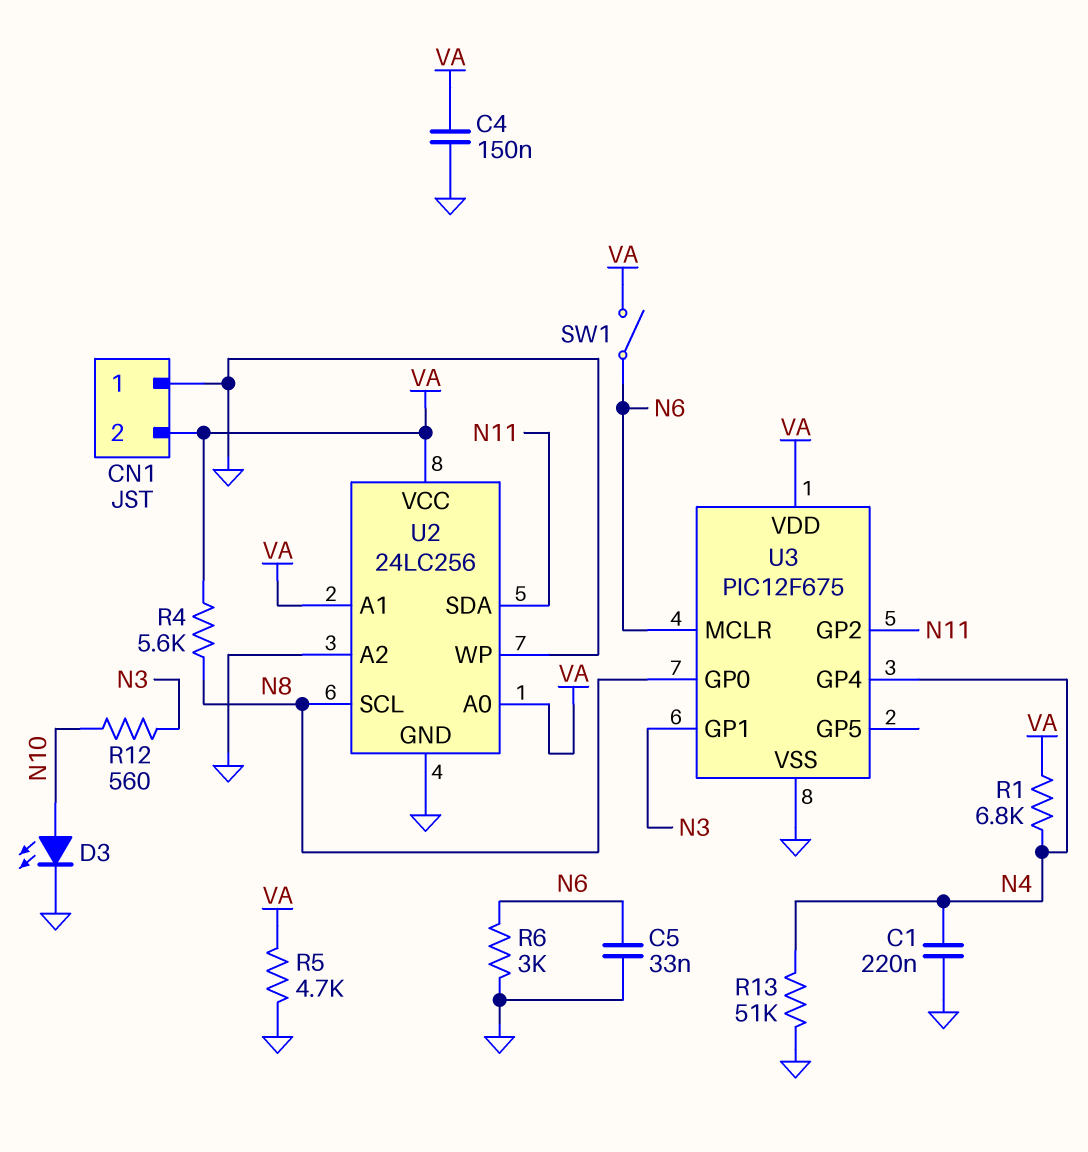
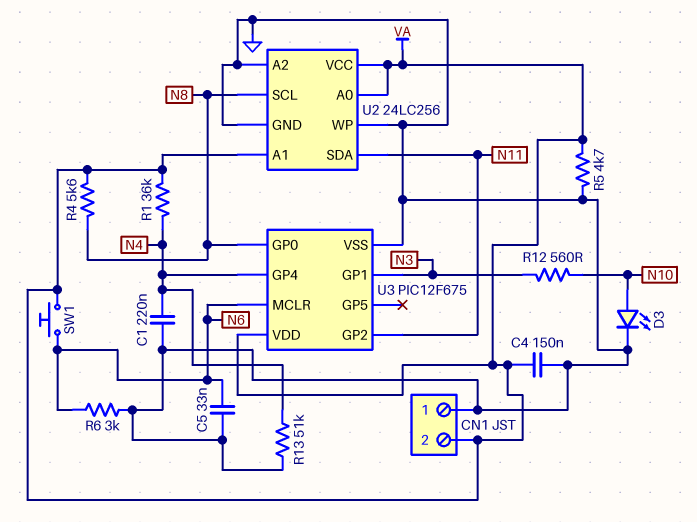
R1: 6.8k (N4, VA) -> 36k (N4, VA)
SW1: switch (N6, VA) -> button (N6, VA)

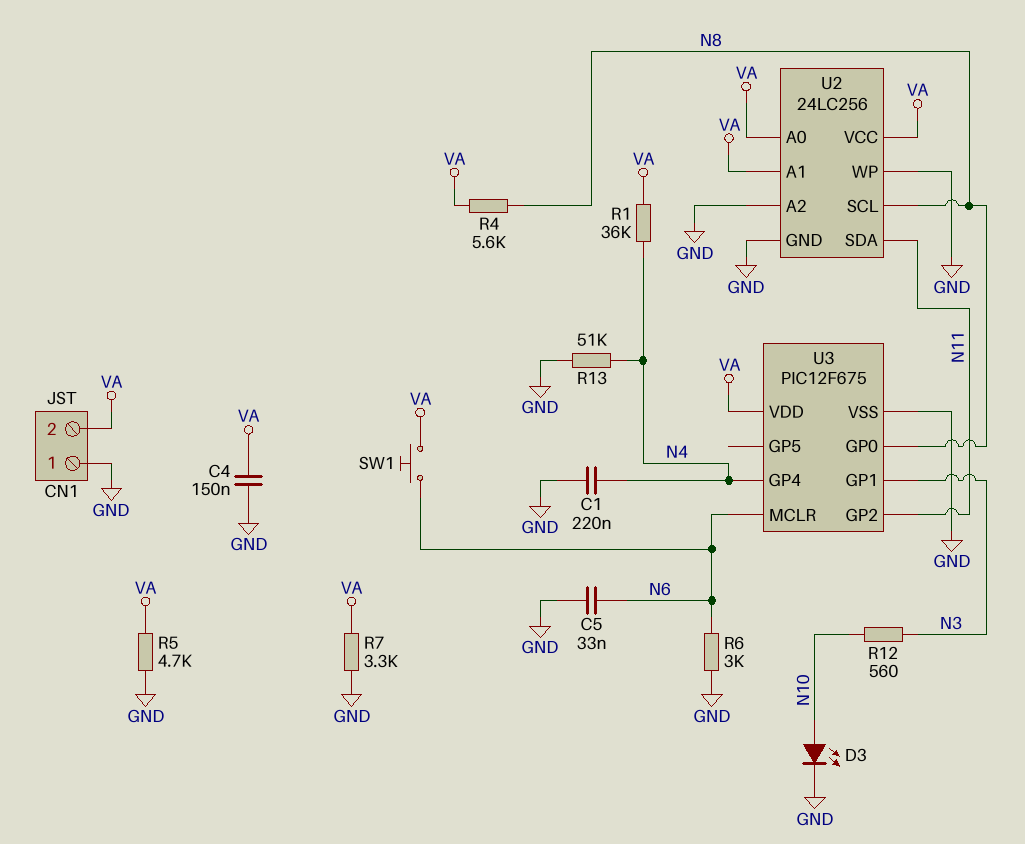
R7: none -> 3.3k (GND, VA)

